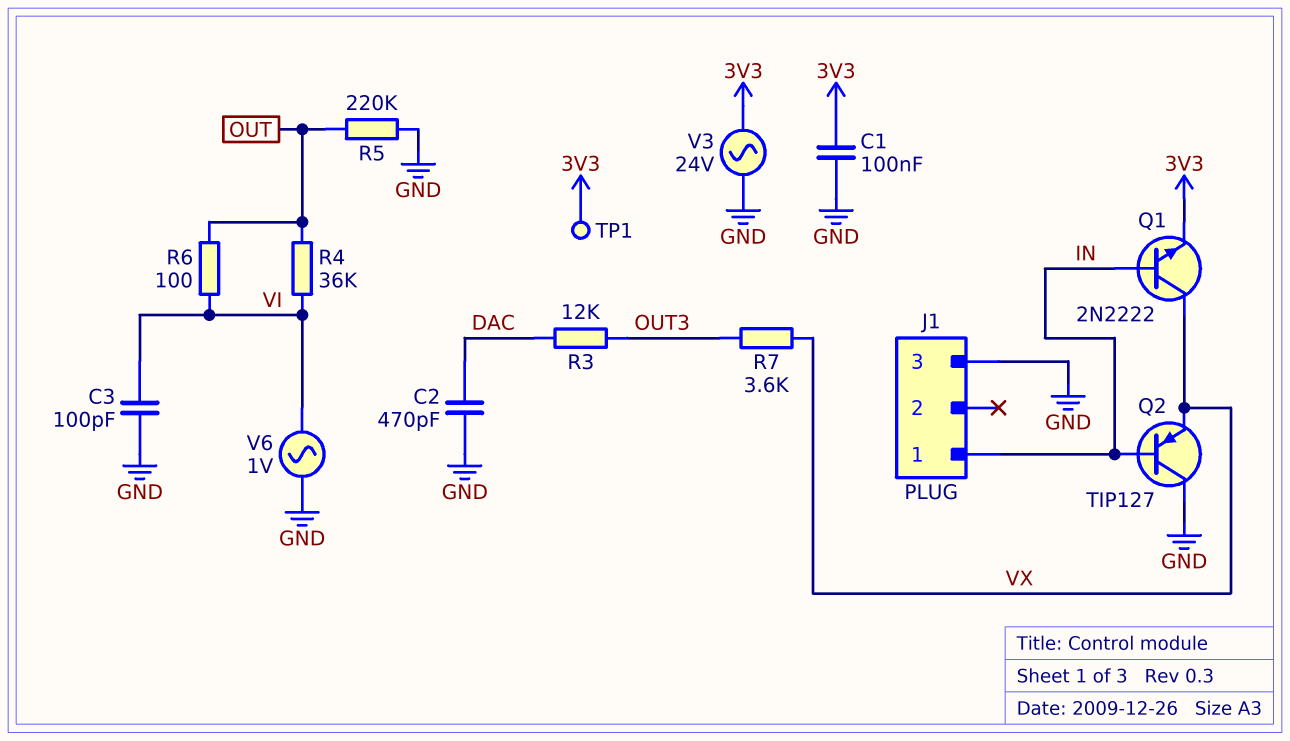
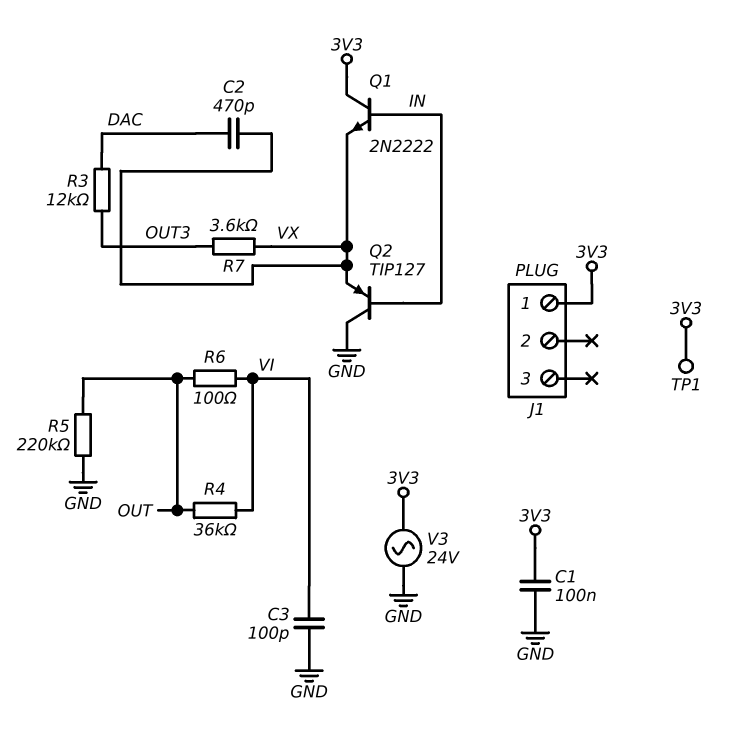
C2: 470pF (DAC, GND) -> 470pF (DAC, VX)
J1 pin 1: IN -> 3V3
J1 pin 3: GND -> none
Q1: NPN 2N2222 (B IN, C VX, E 3V3) -> NPN 2N2222 (B IN, C 3V3, E VX)
V6: AC 1V (GND, VI) -> none

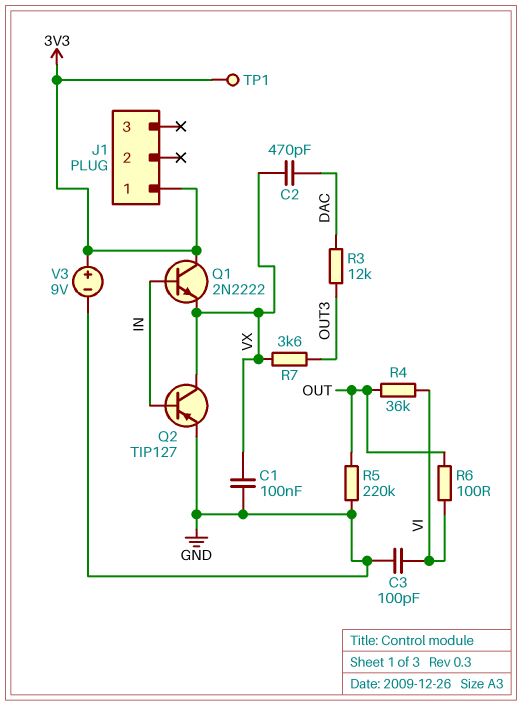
C1: 100nF (3V3, GND) -> 100nF (GND, VX)
Q2: PNP TIP127 (B IN, C GND, E VX) -> PNP TIP127 (B IN, C VX, E GND)
V3: AC 24V (3V3, GND) -> 9V (plus 3V3, minus GND)

